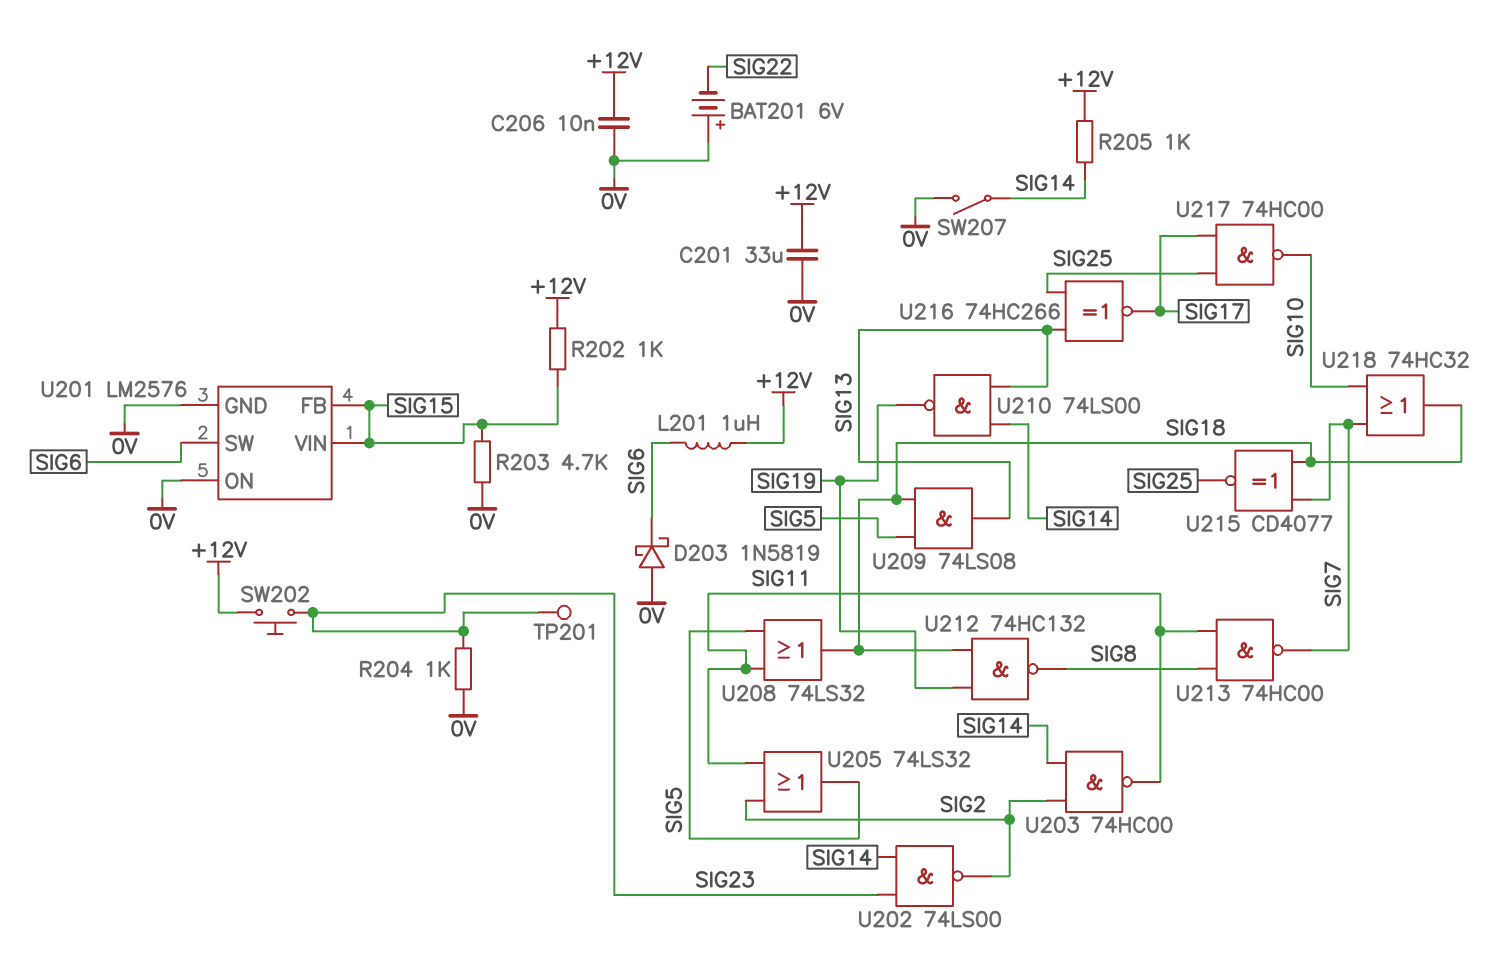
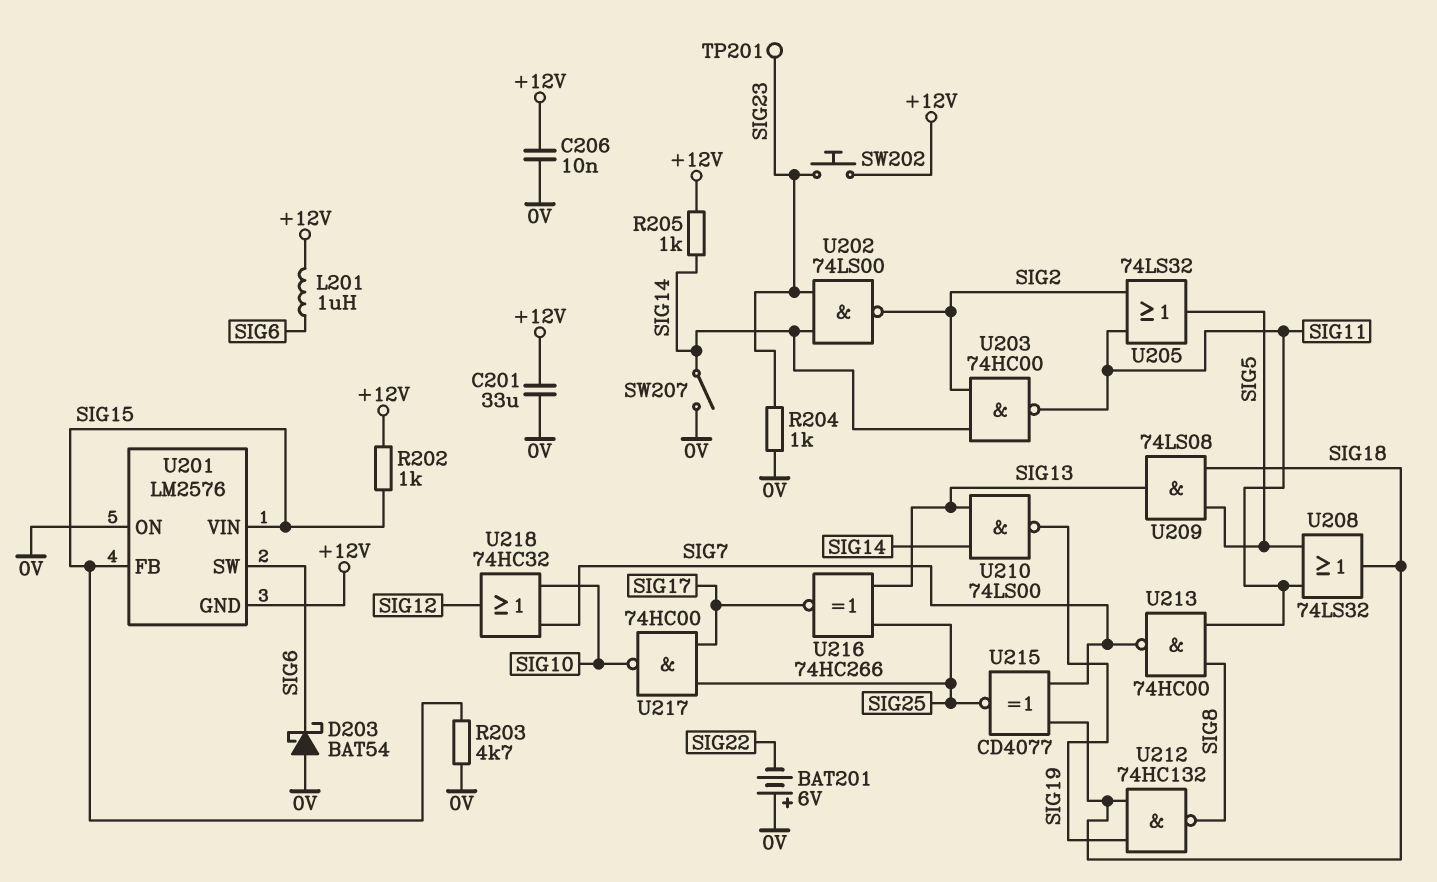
D203: schottky 1N5819 (A 0V, K SIG6) -> schottky BAT54 (A 0V, K SIG6)
U201 pin GND: 0V -> +12V
U218: OR 74HC32 (in SIG7, in SIG10, out SIG18) -> OR 74HC32 (in SIG7, in SIG10, out SIG12)

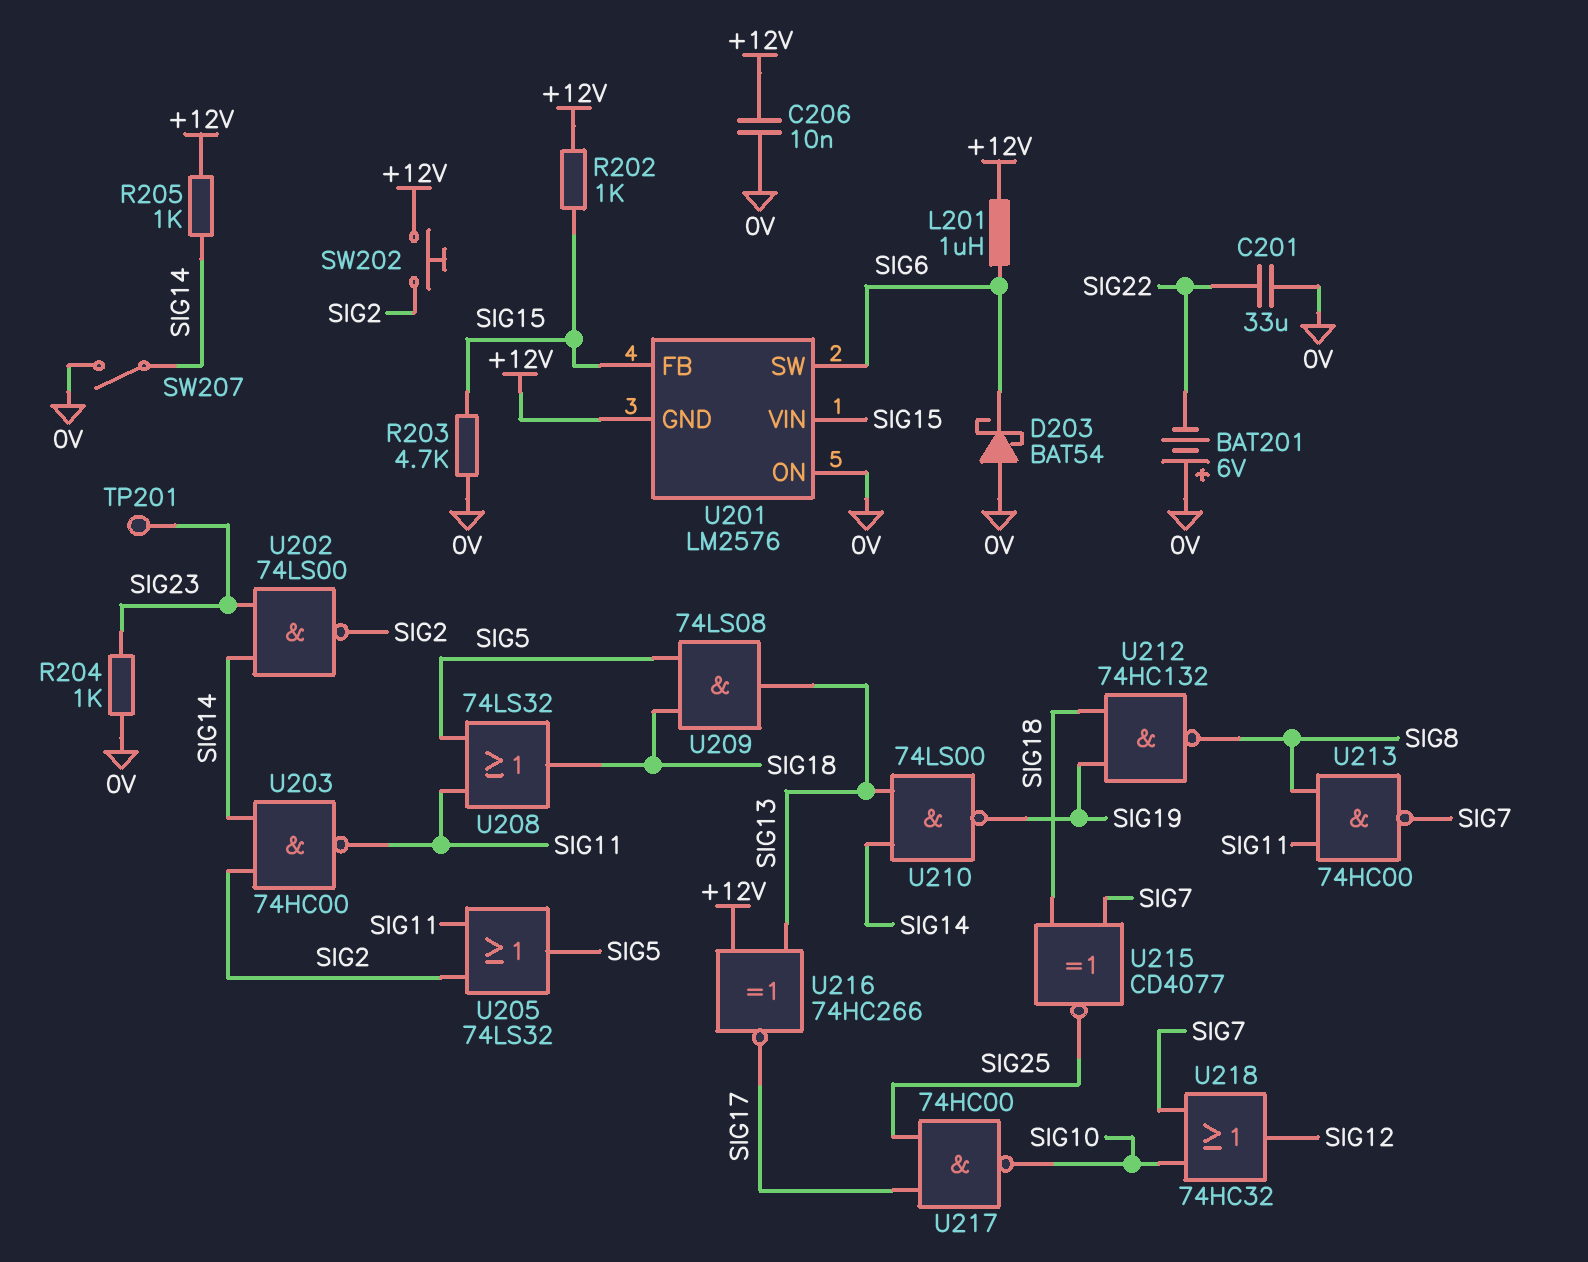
C201: 33uF (+12V, 0V) -> 33uF (0V, SIG22)
SW202: button (+12V, SIG23) -> button (+12V, SIG2)
U216: XNOR 74HC266 (in SIG13, in SIG25, out SIG17) -> XNOR 74HC266 (in +12V, in SIG13, out SIG17)

